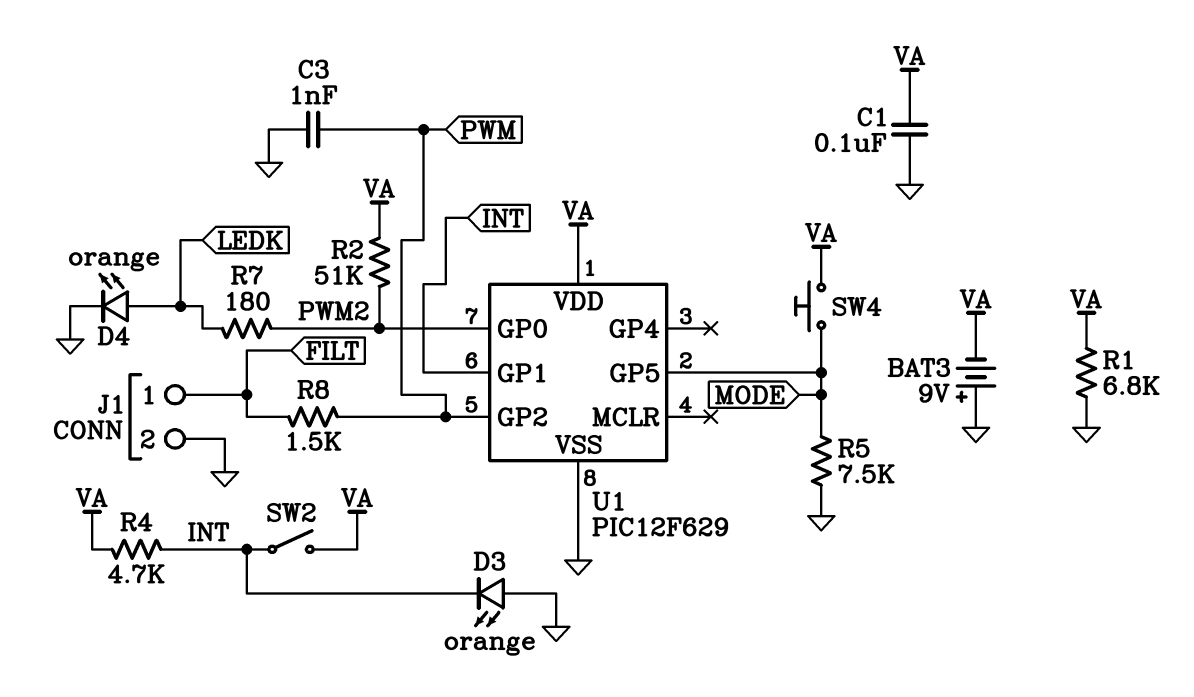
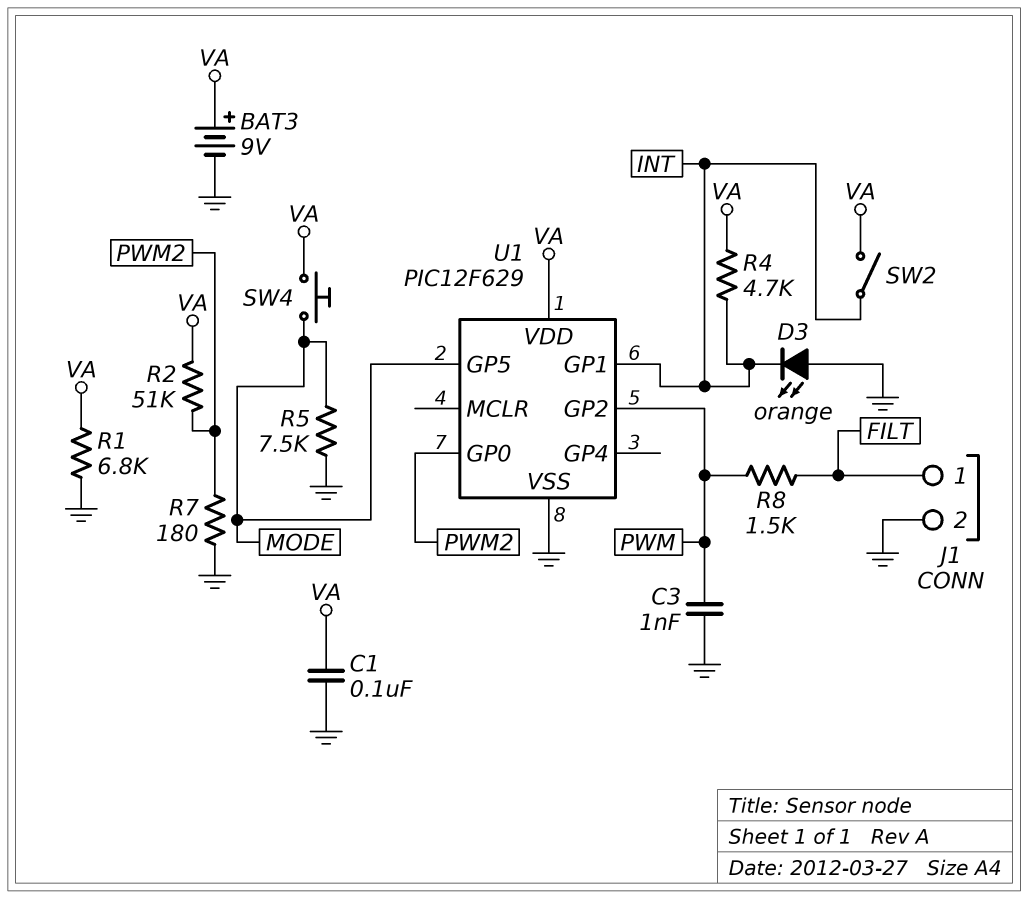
BAT3: 9V (plus GND, minus VA) -> 9V (plus VA, minus GND)
D4: LED orange (A LEDK, K GND) -> none
R7: 180 (LEDK, PWM2) -> 180 (GND, PWM2)

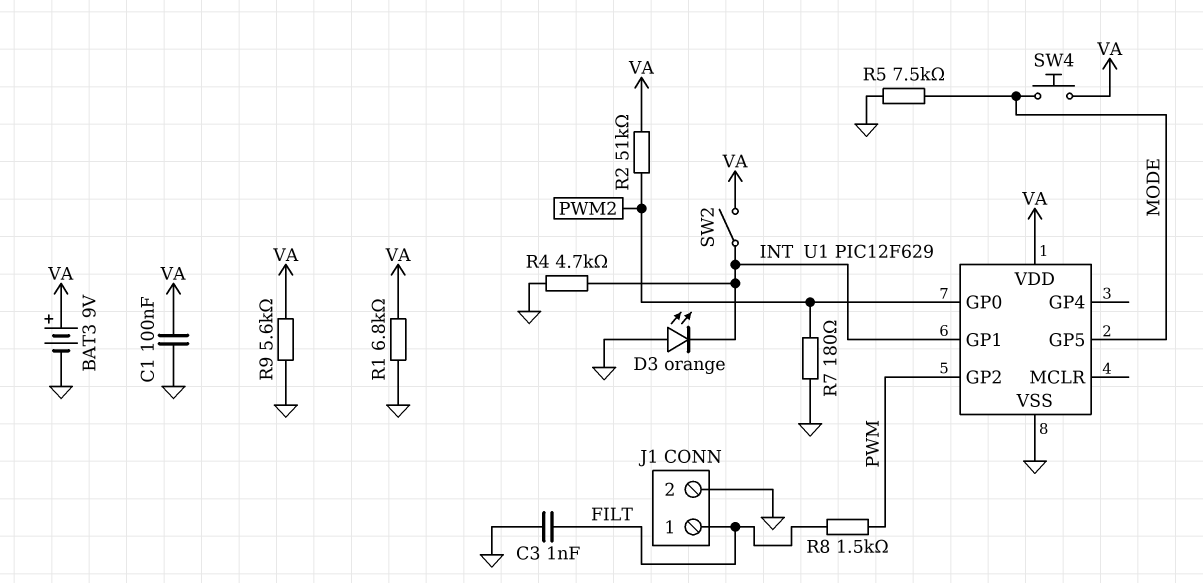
C3: 1nF (GND, PWM) -> 1nF (FILT, GND)
R4: 4.7k (INT, VA) -> 4.7k (GND, INT)
R9: none -> 5.6k (GND, VA)

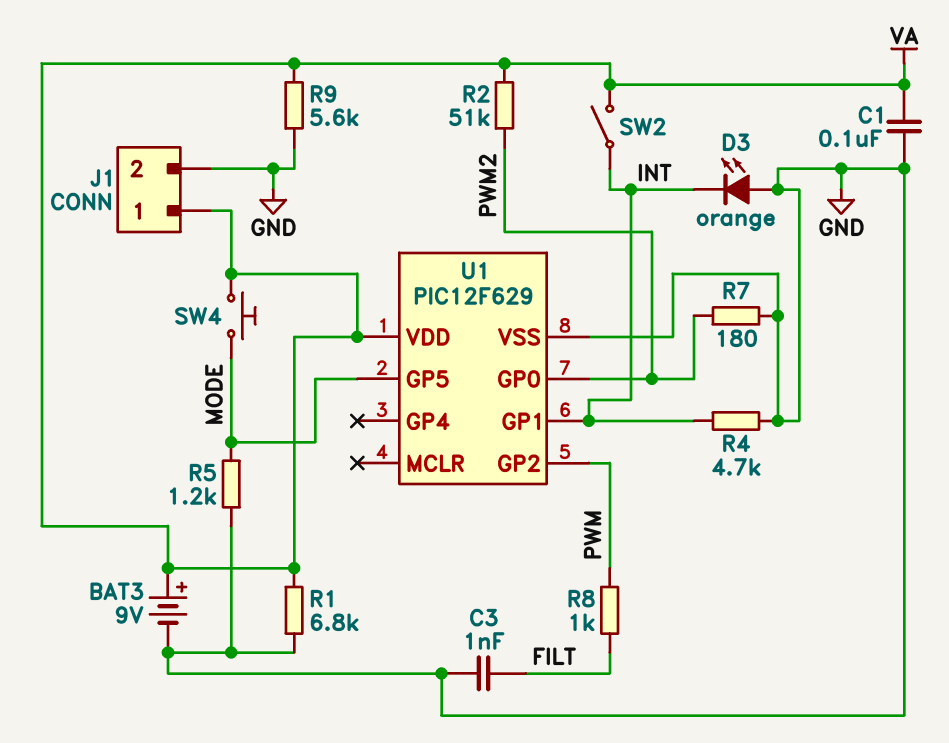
J1 pin 1: FILT -> VA
R5: 7.5k (GND, MODE) -> 1.2k (GND, MODE)
R8: 1.5k (FILT, PWM) -> 1k (FILT, PWM)

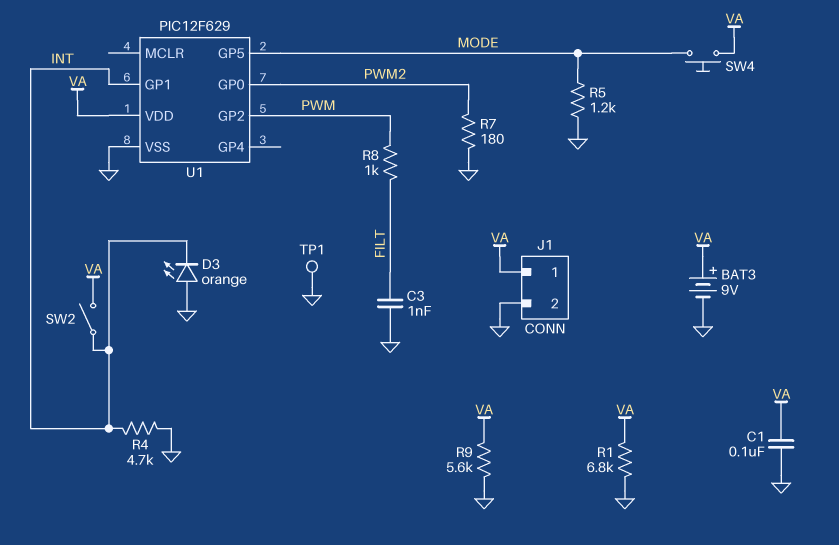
R2: 51k (PWM2, VA) -> none
TP1: none -> test point (GND)

